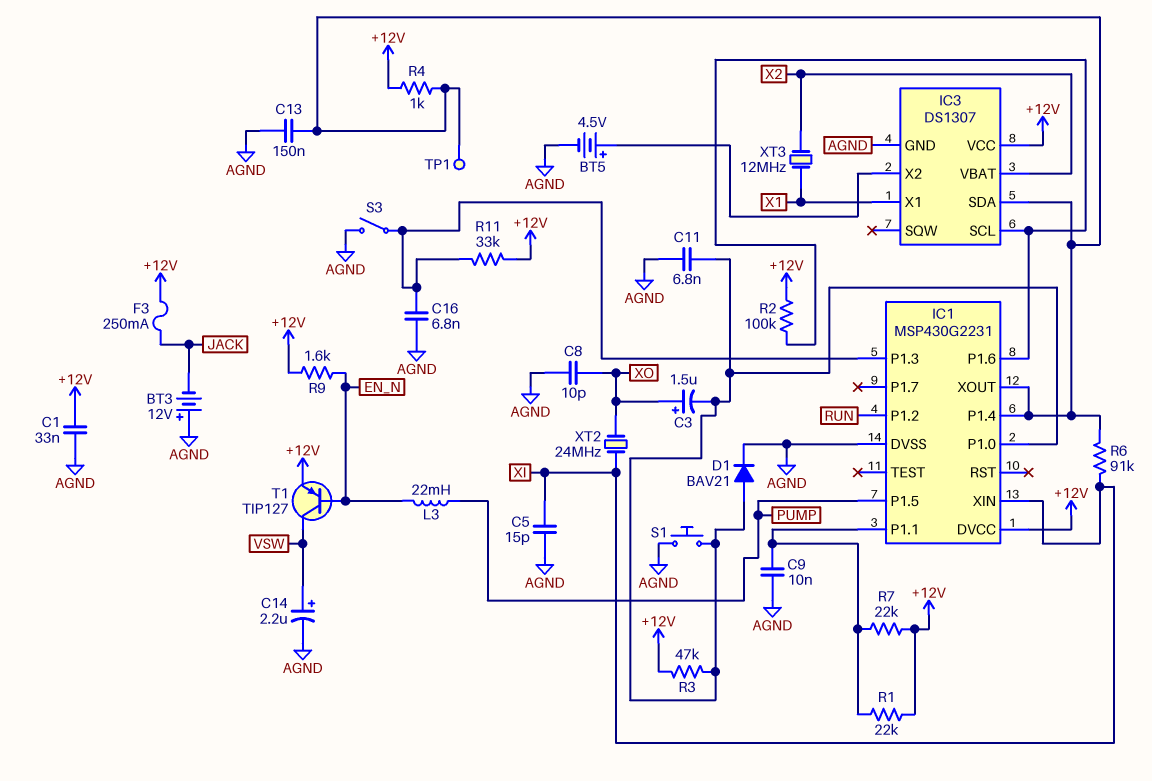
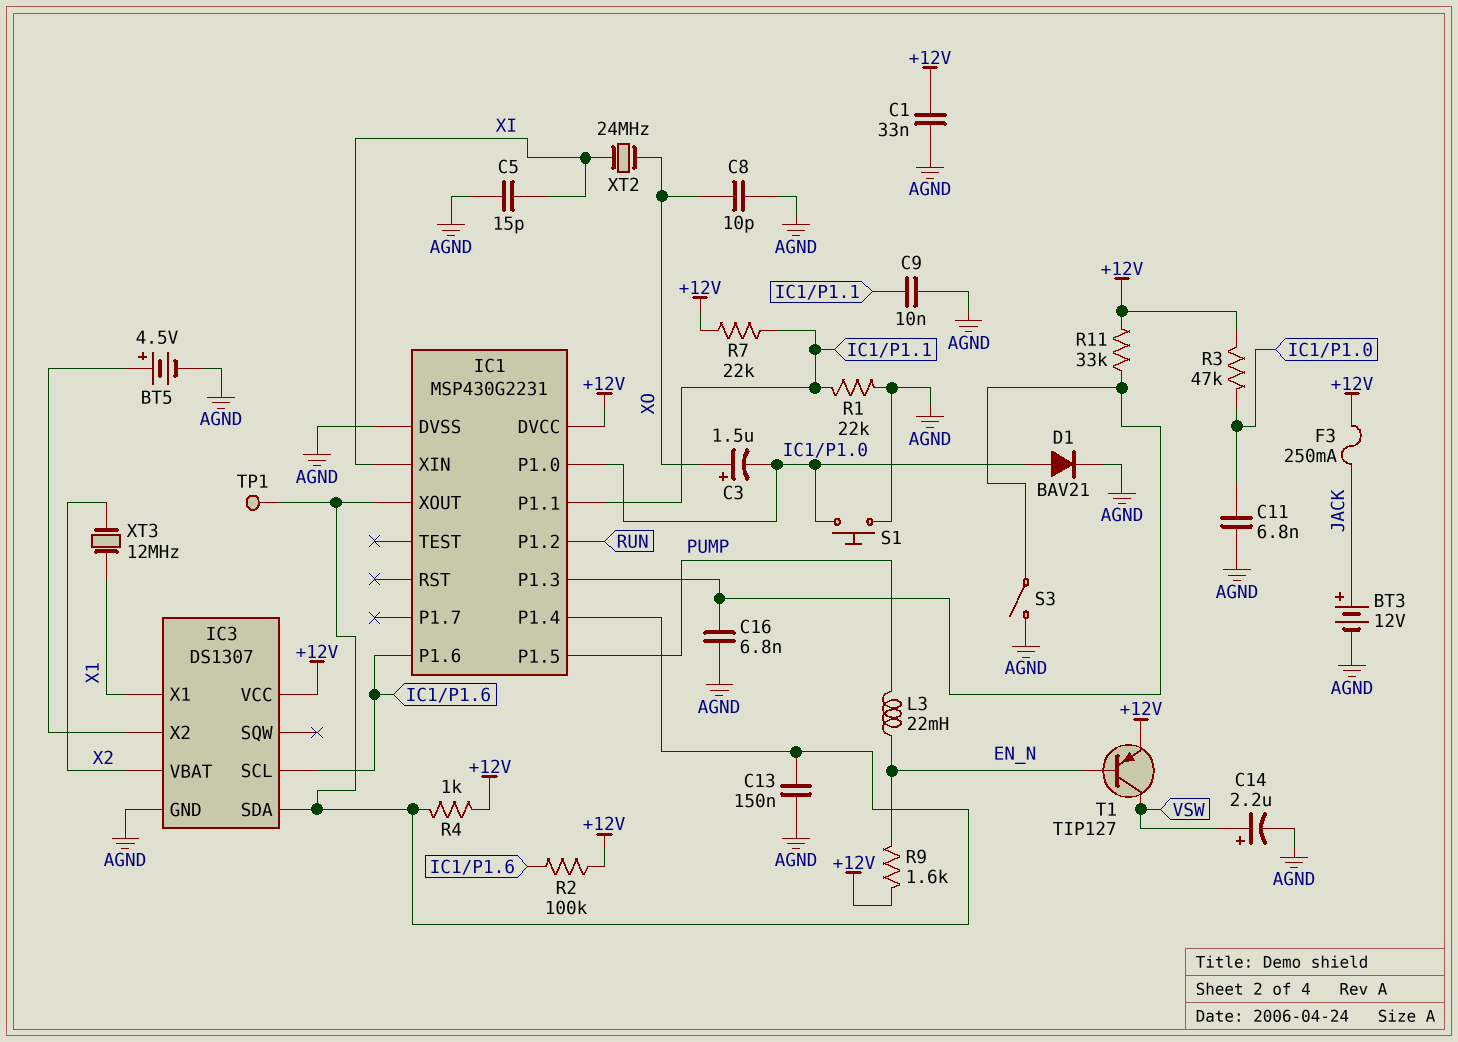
BT3: 12V (plus AGND, minus JACK) -> 12V (plus JACK, minus AGND)
R1: 22k (+12V, IC1/P1.1) -> 22k (AGND, IC1/P1.1)
R6: 91k (IC1/P1.4, XI) -> none

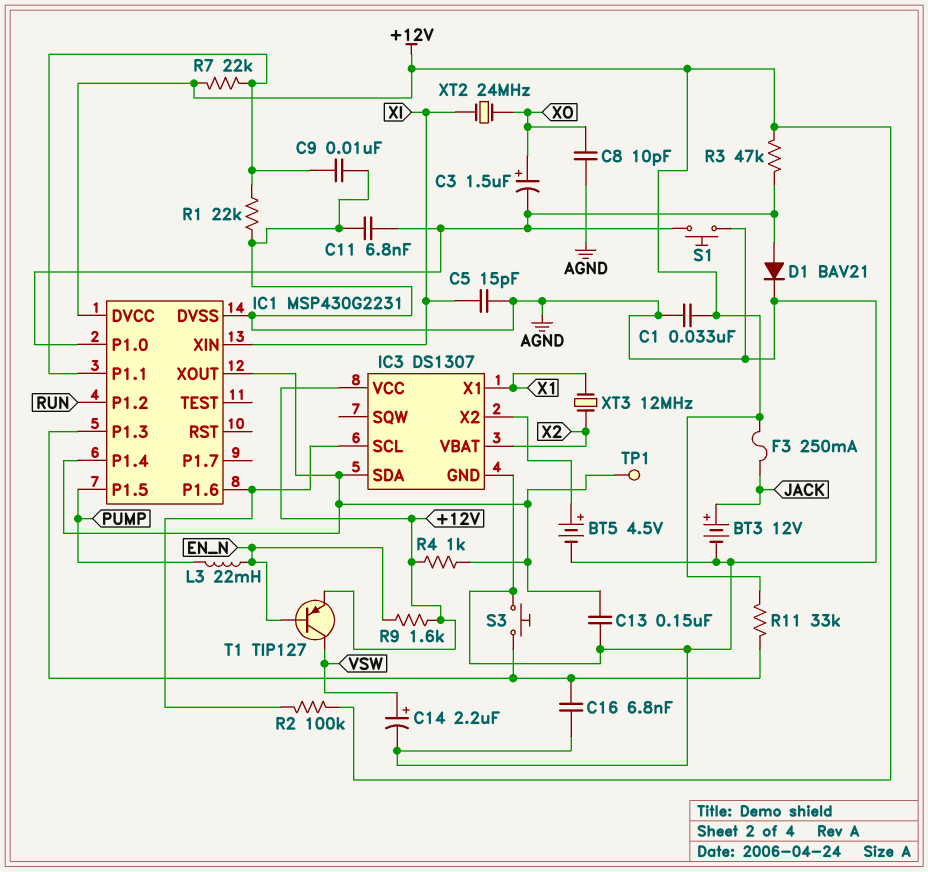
S3: switch (AGND, IC1/P1.3) -> button (AGND, IC1/P1.3)

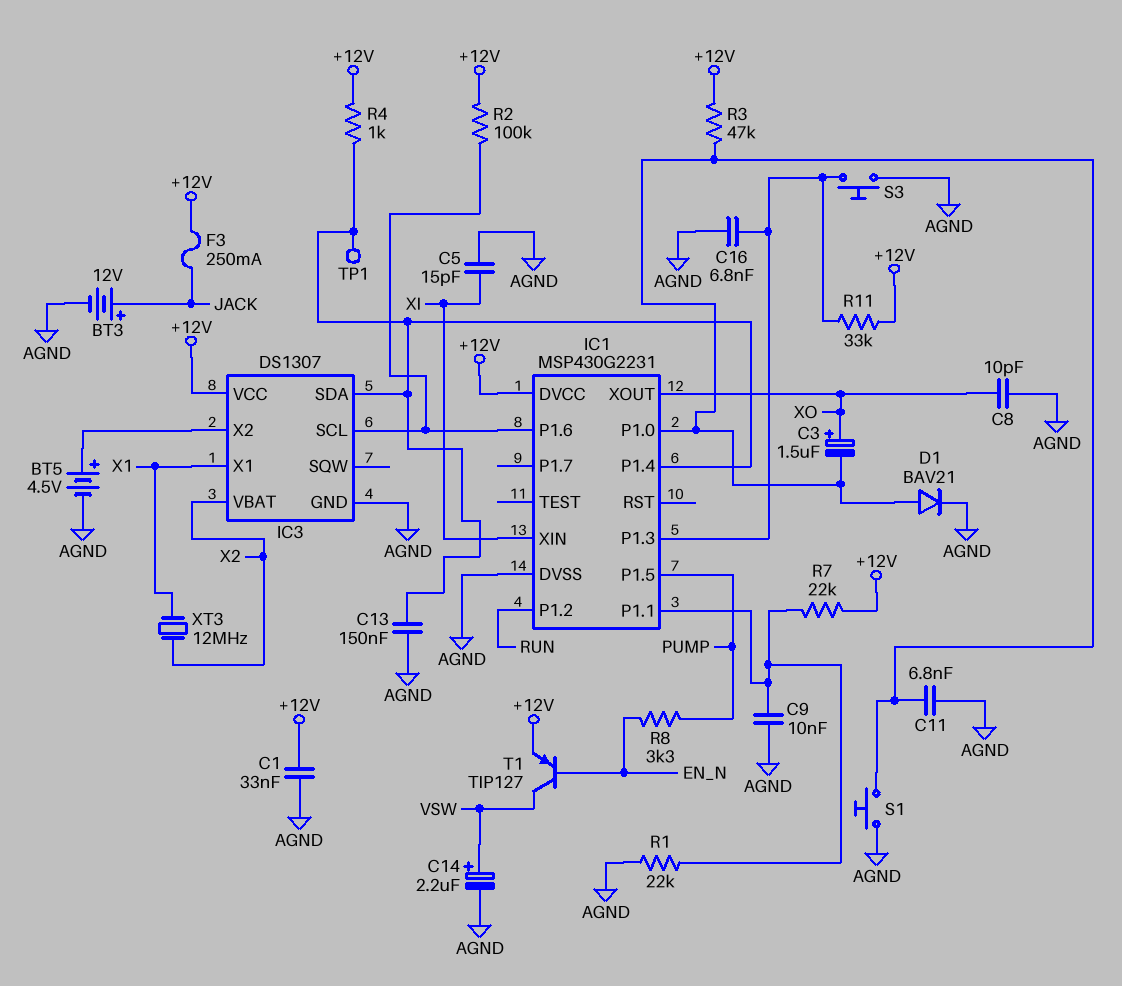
IC1 pin XOUT: IC1/P1.4 -> XO
L3: 22mH (EN_N, PUMP) -> none
R8: none -> 3.3k (EN_N, PUMP)
R9: 1.6k (+12V, EN_N) -> none
XT2: 24MHz (XI, XO) -> none

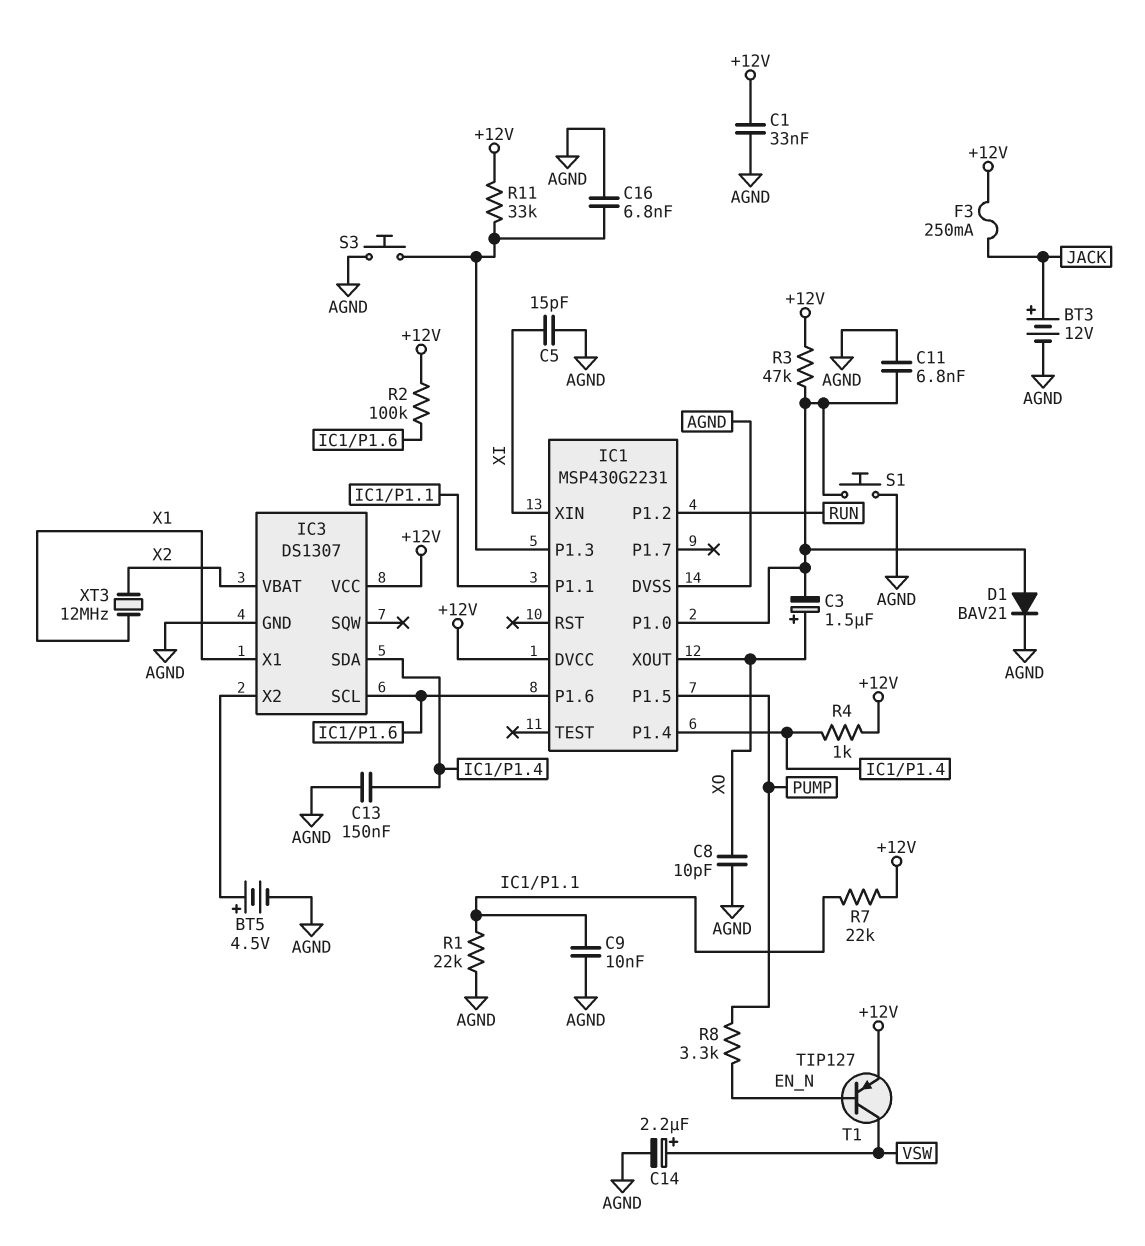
TP1: test point (IC1/P1.4) -> none

